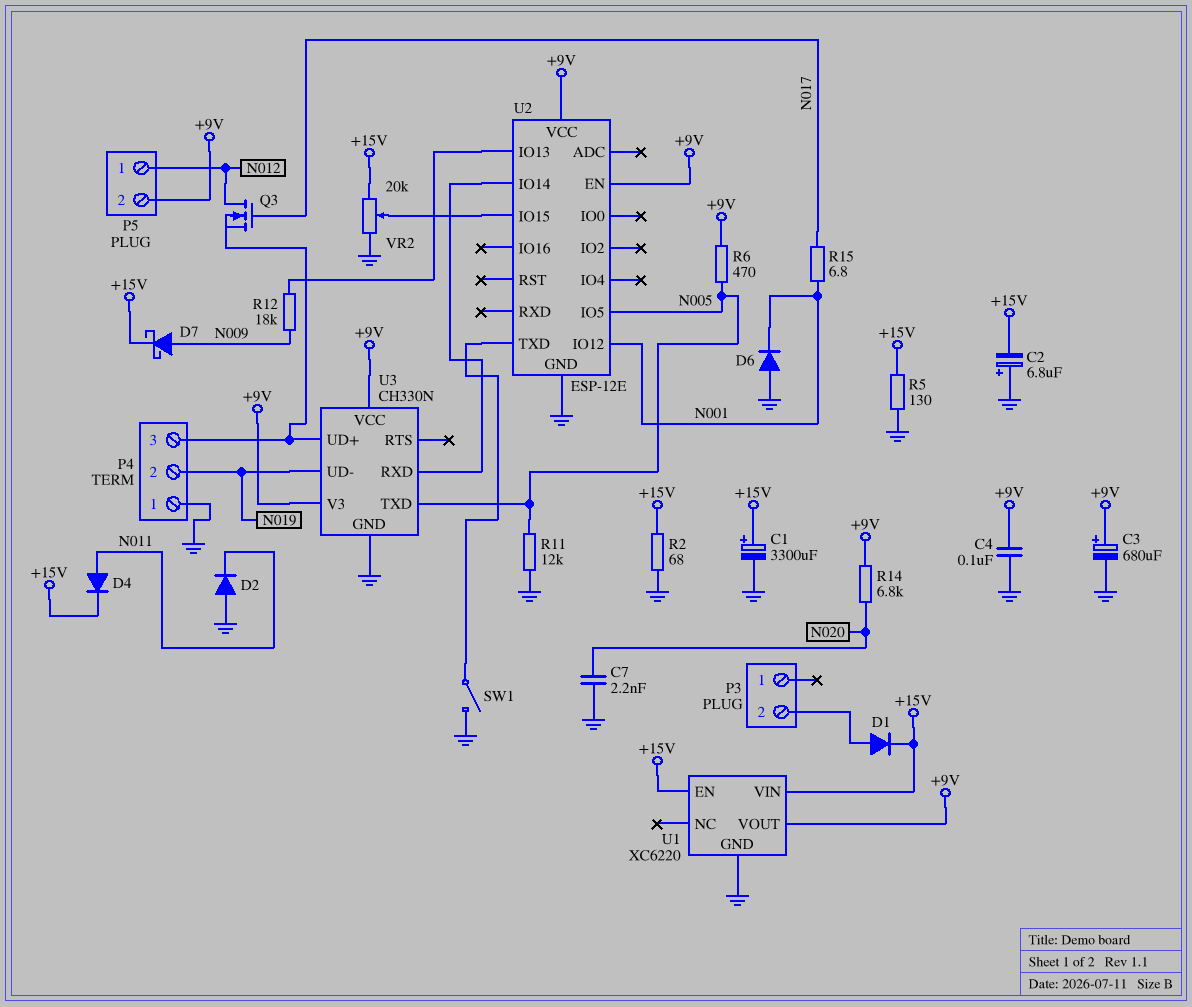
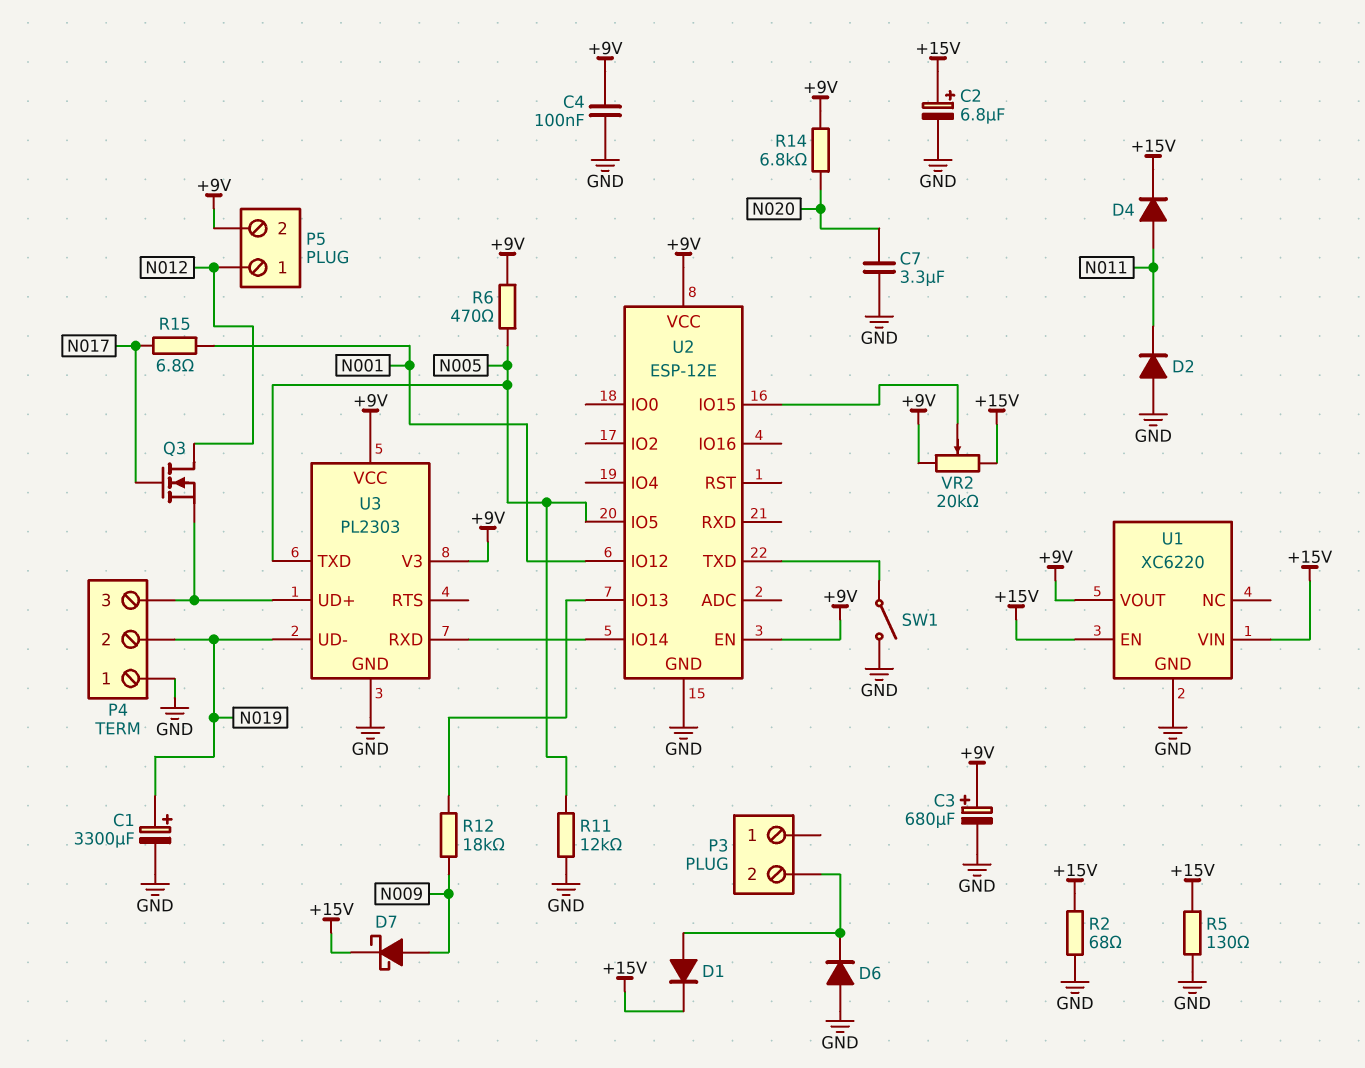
C1: 3300uF (plus +15V, minus GND) -> 3300uF (plus N019, minus GND)
C2: 6.8uF (plus GND, minus +15V) -> 6.8uF (plus +15V, minus GND)
C7: 2.2nF (GND, N020) -> 3.3uF (GND, N020)
D6: diode (A GND, K N001) -> diode (A GND, K P3/2)
U3: CH330N -> PL2303
VR2: 20k (+15V, GND, wiper U2/IO15) -> 20k (+9V, +15V, wiper U2/IO15)

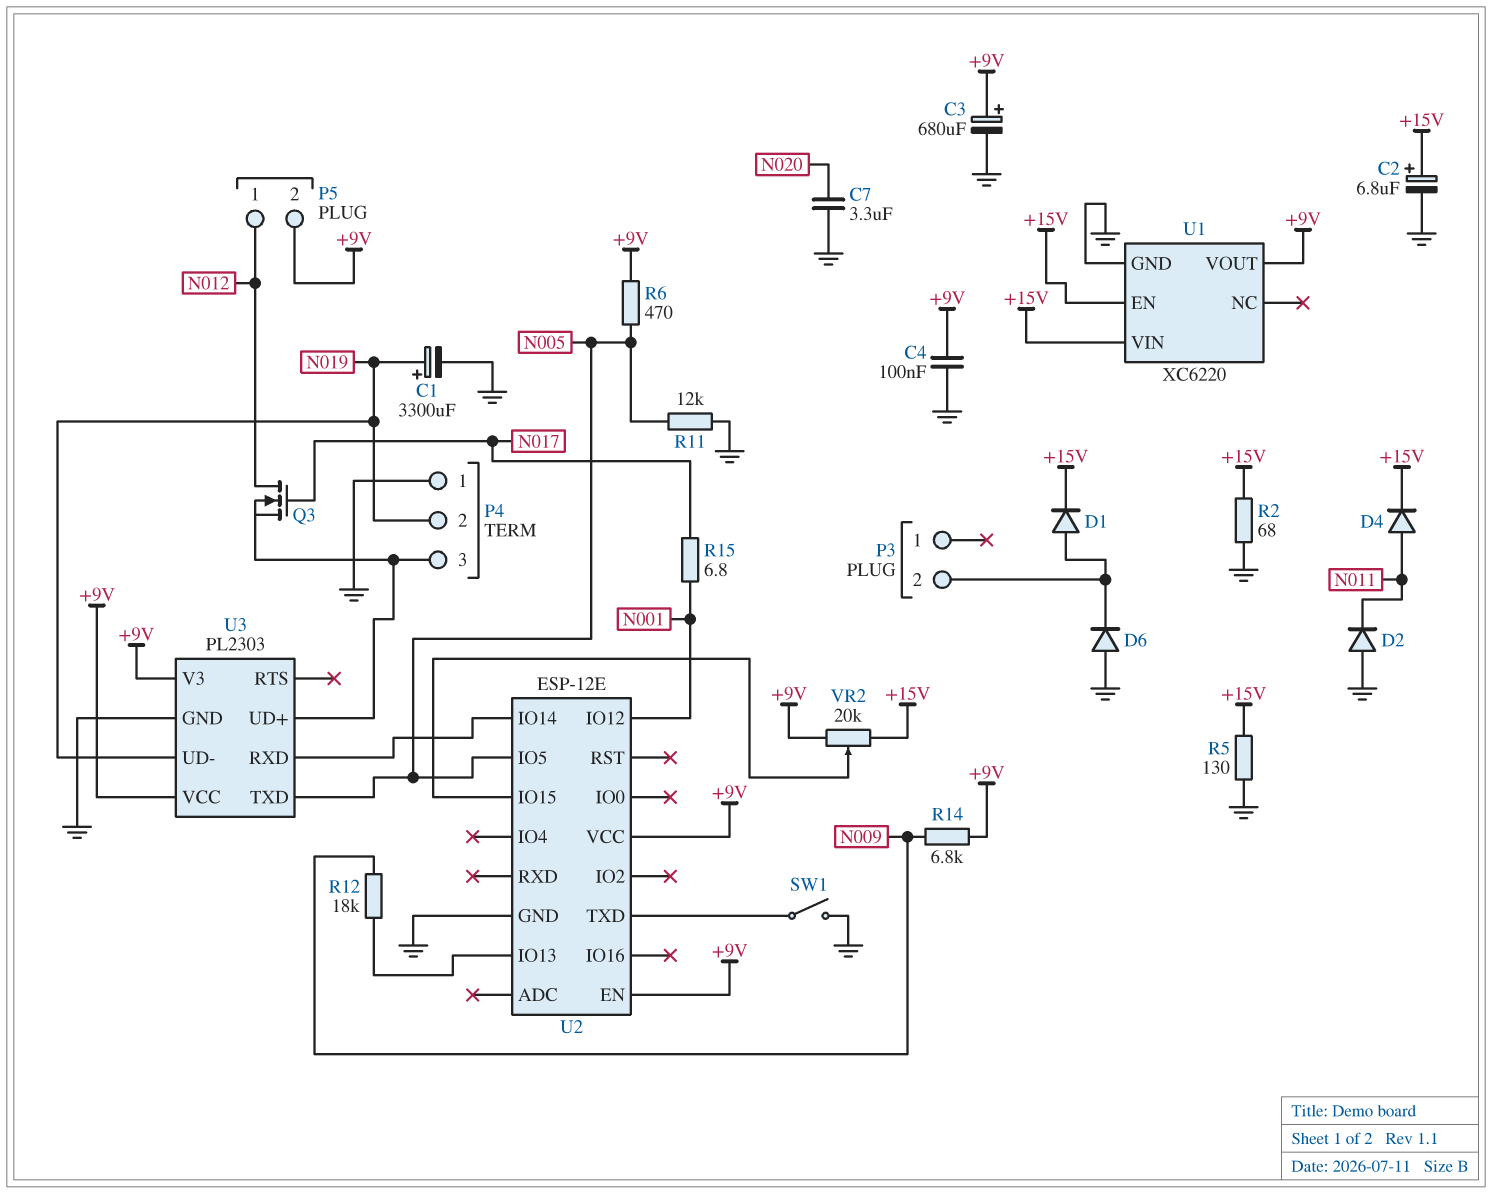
D7: schottky (A N009, K +15V) -> none
R14: 6.8k (+9V, N020) -> 6.8k (+9V, N009)

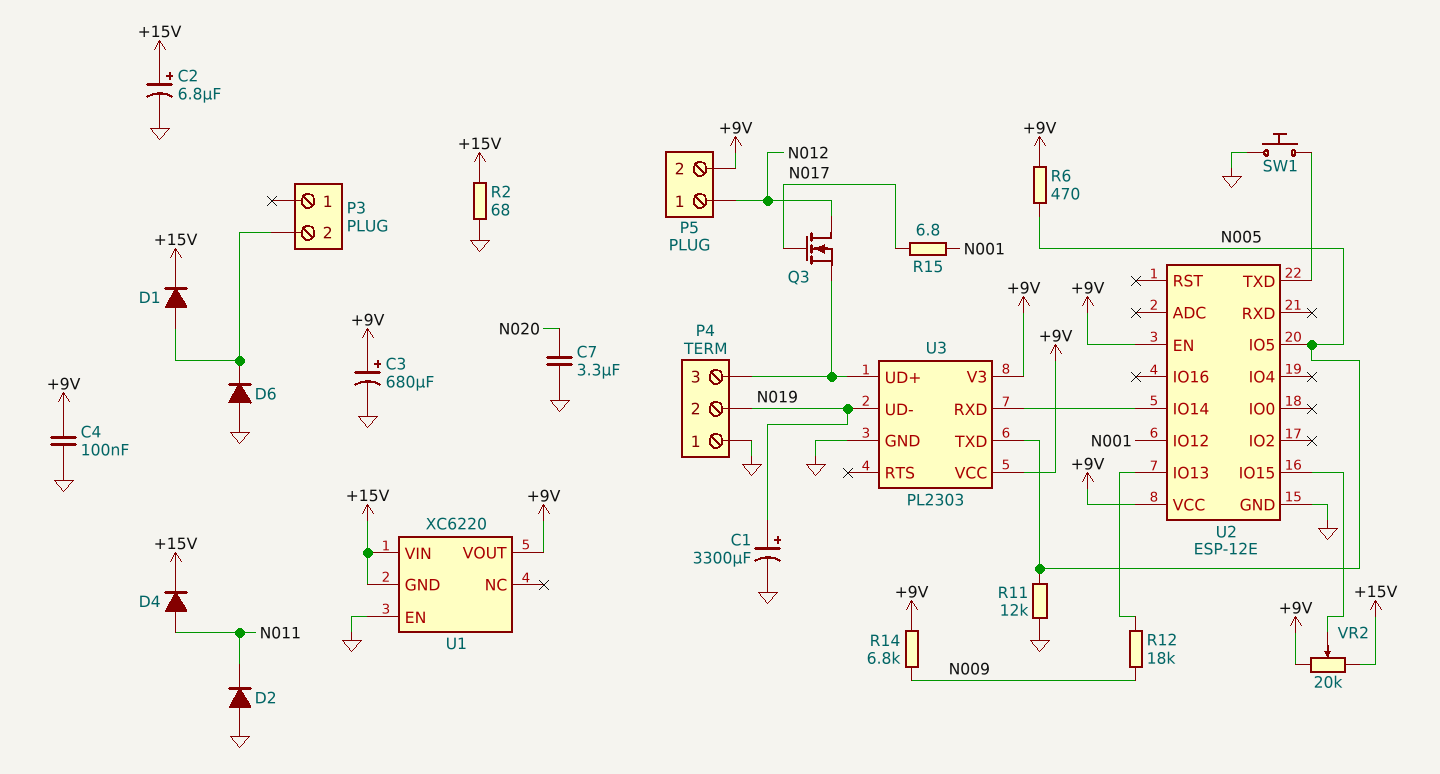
R5: 130 (+15V, GND) -> none
SW1: switch (GND, U2/TXD) -> button (GND, U2/TXD)
U1 pin EN: +15V -> GND
U1 pin GND: GND -> +15V

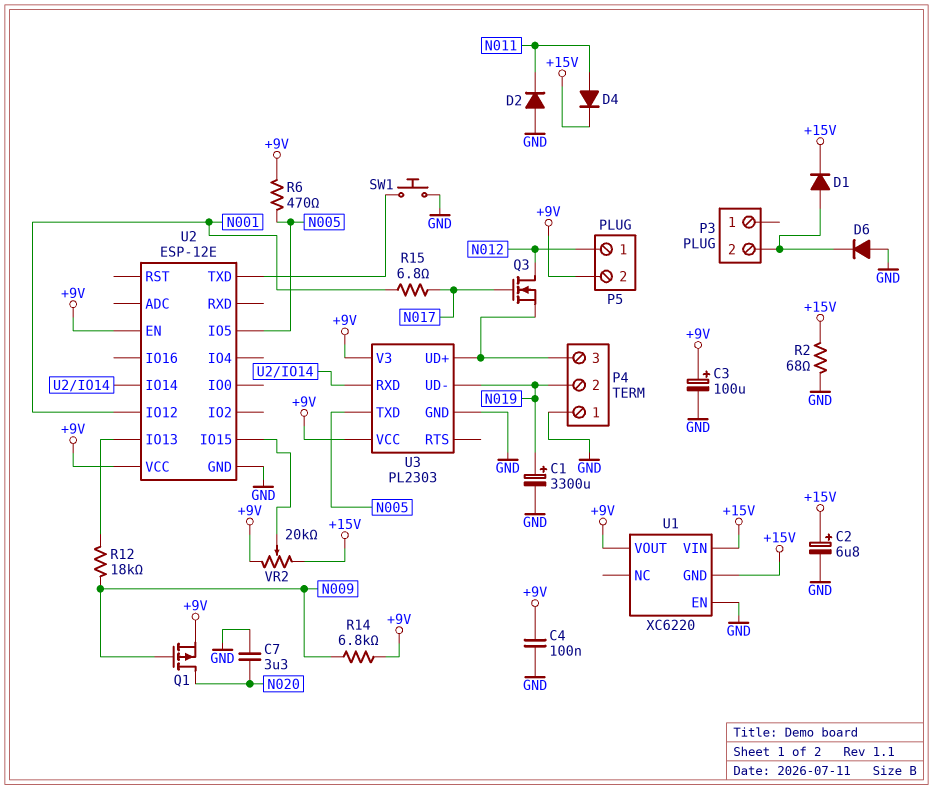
C3: 680uF (plus +9V, minus GND) -> 100uF (plus +9V, minus GND)
Q1: none -> PMOS (G N009, D N020, S +9V)
R11: 12k (GND, N005) -> none

